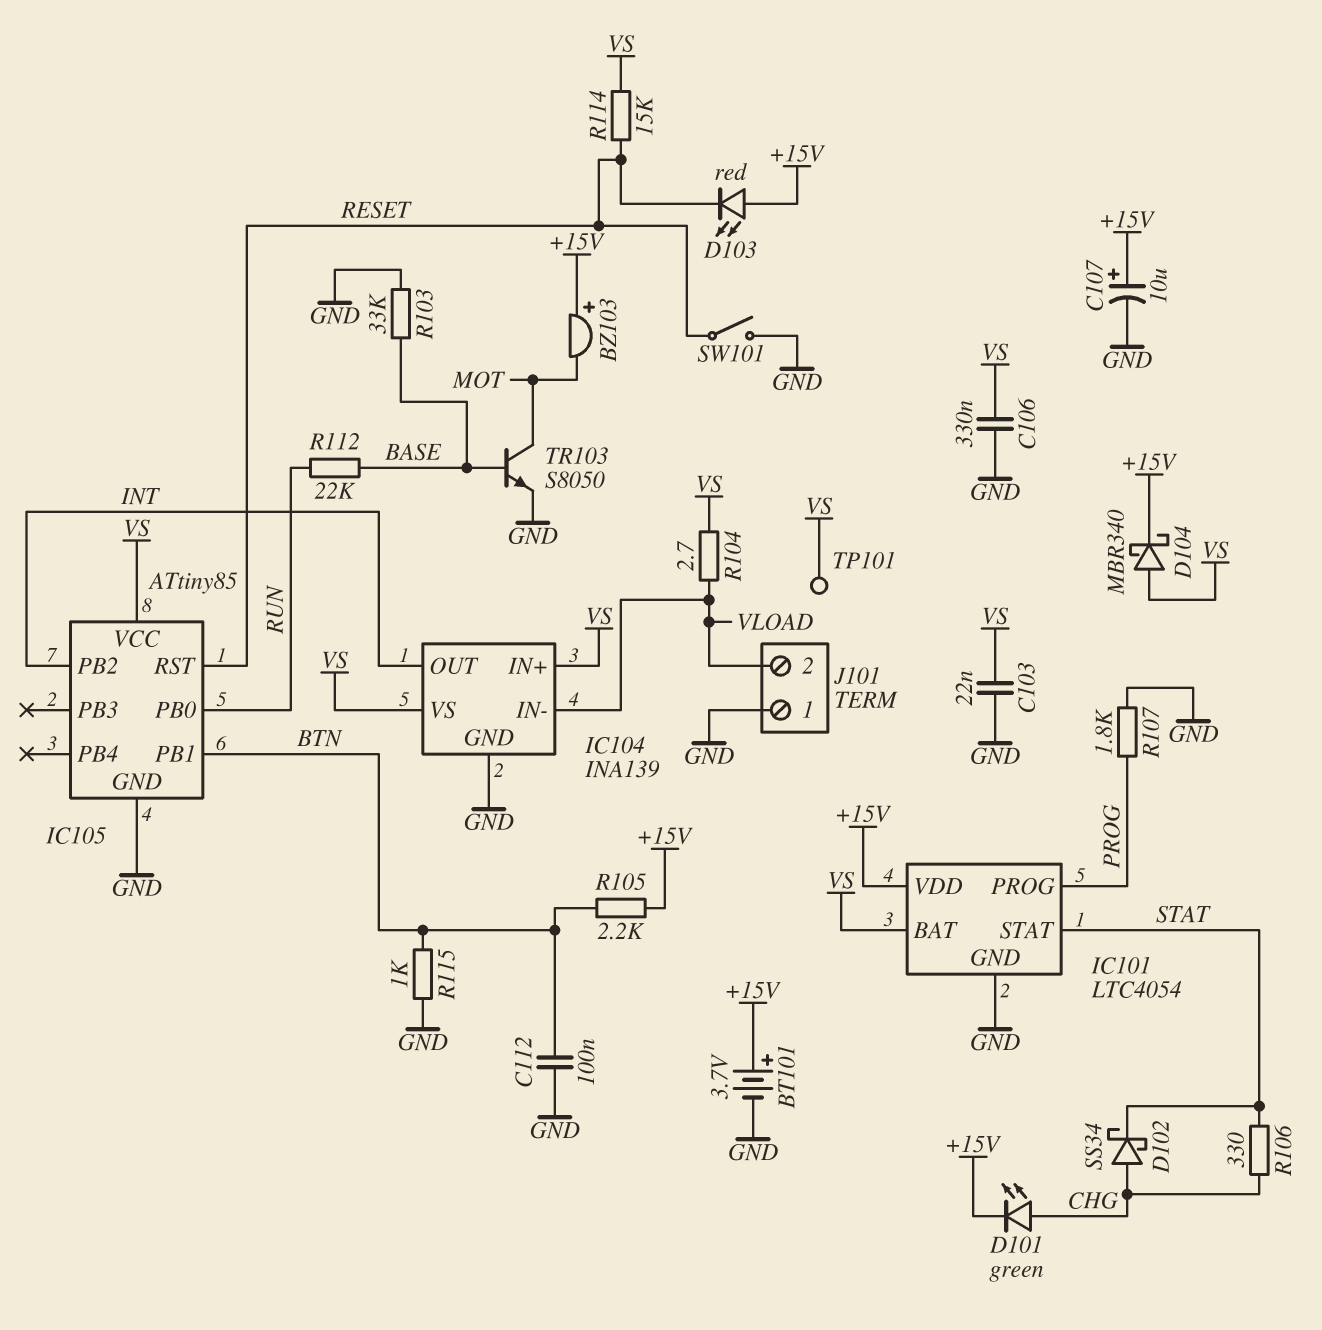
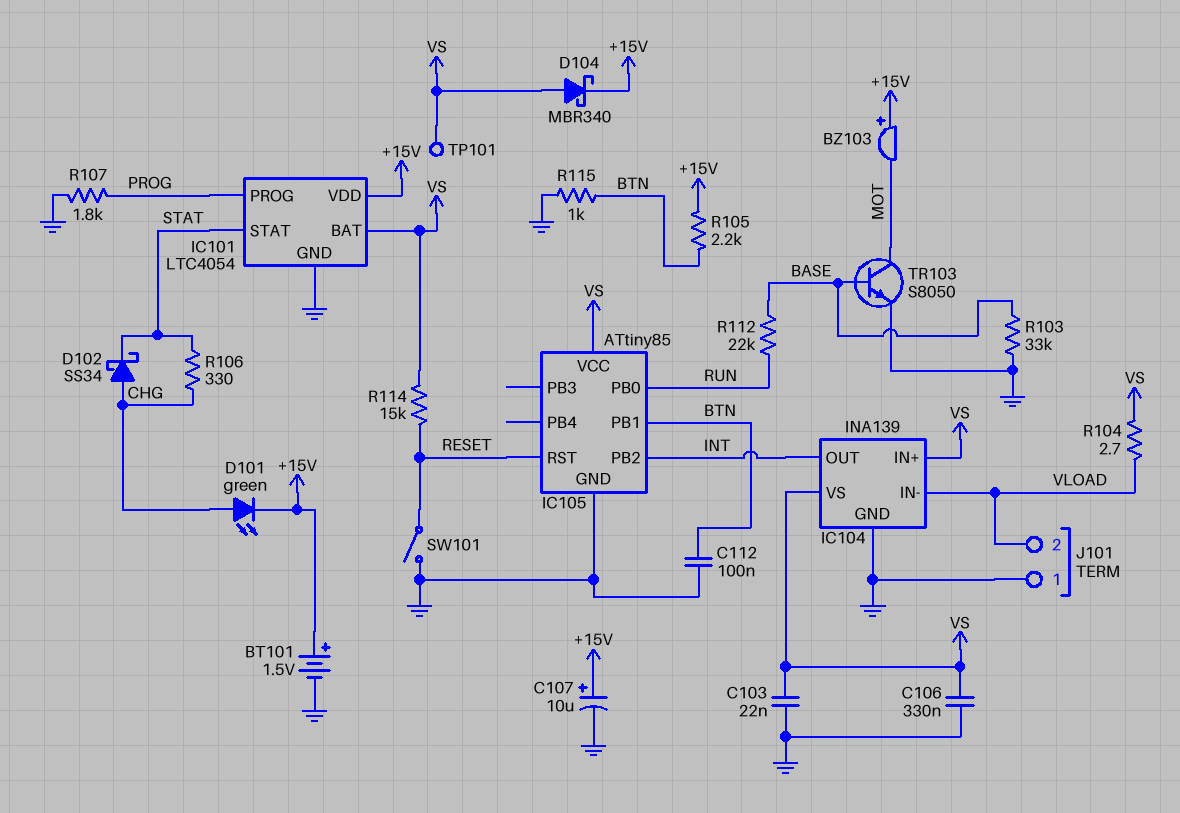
BT101: 3.7V (plus +15V, minus GND) -> 1.5V (plus +15V, minus GND)
D103: LED red (A +15V, K RESET) -> none

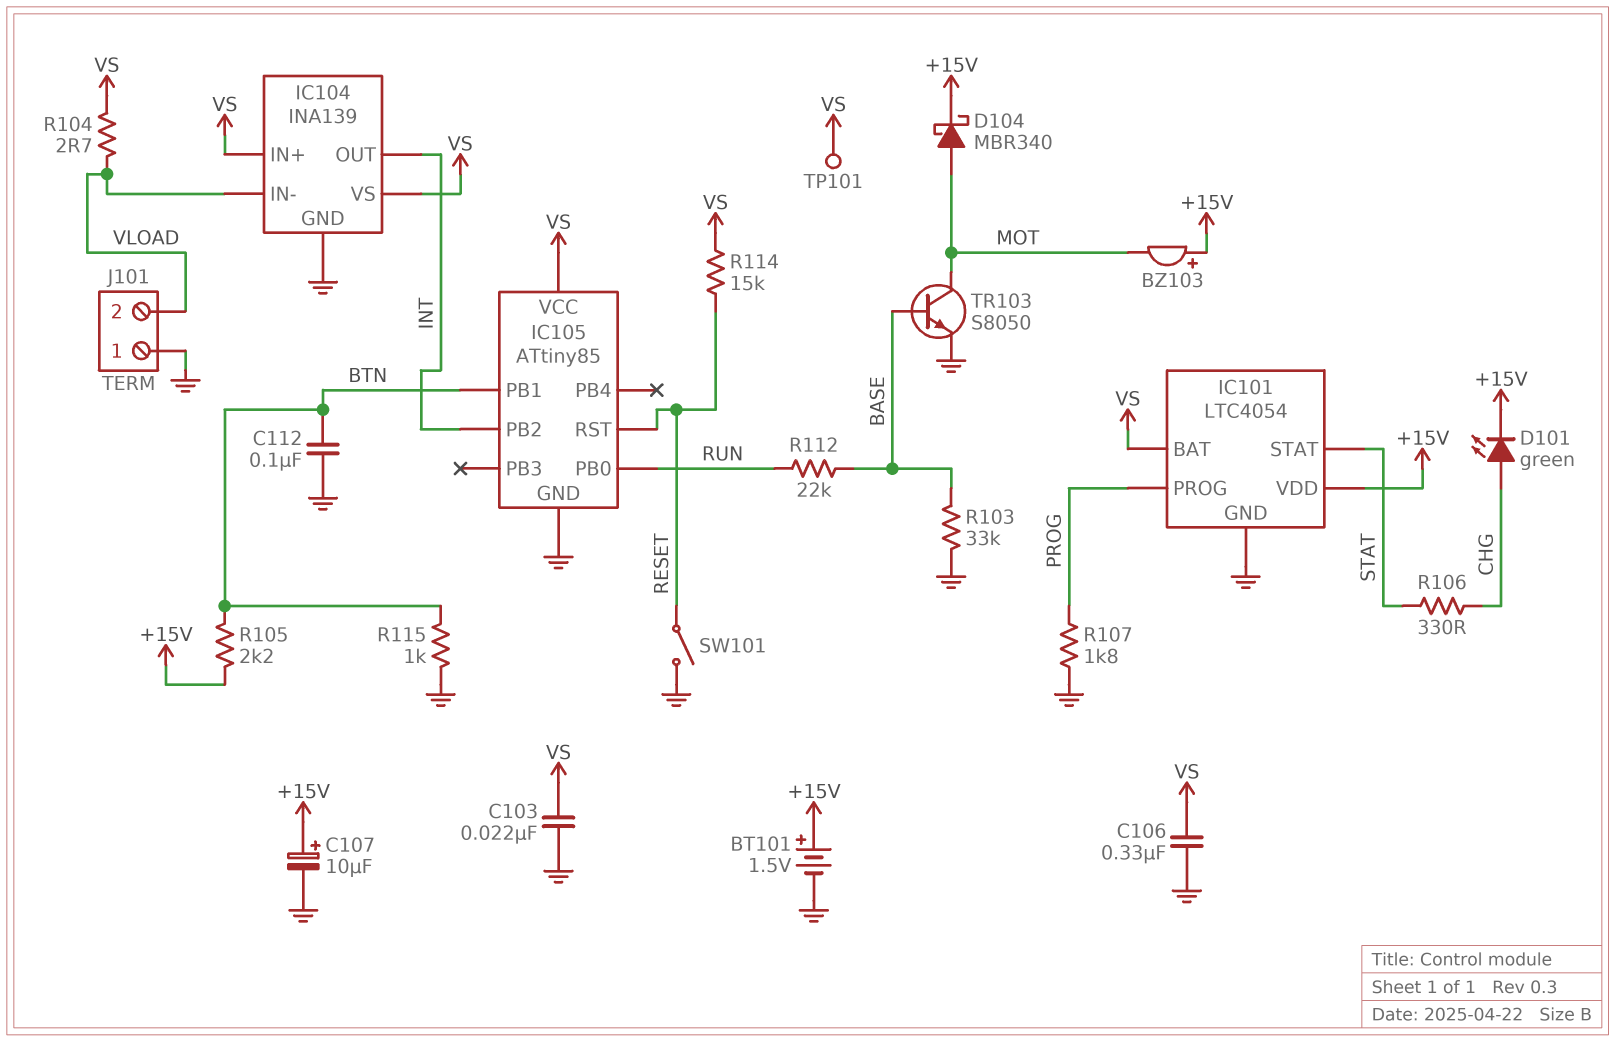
D102: schottky SS34 (A CHG, K STAT) -> none
D104: schottky MBR340 (A VS, K +15V) -> schottky MBR340 (A MOT, K +15V)

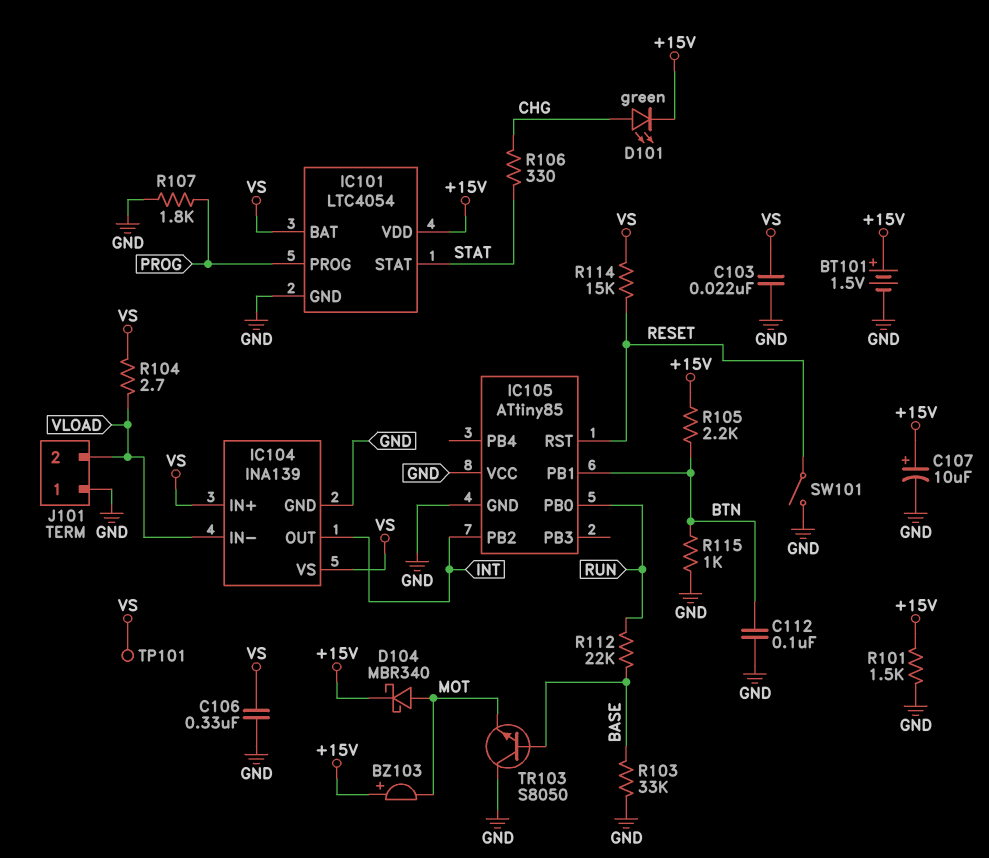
IC105 pin VCC: VS -> GND
R101: none -> 1.5k (+15V, GND)
TR103: NPN S8050 (B BASE, C MOT, E GND) -> NPN S8050 (B BASE, C GND, E MOT)

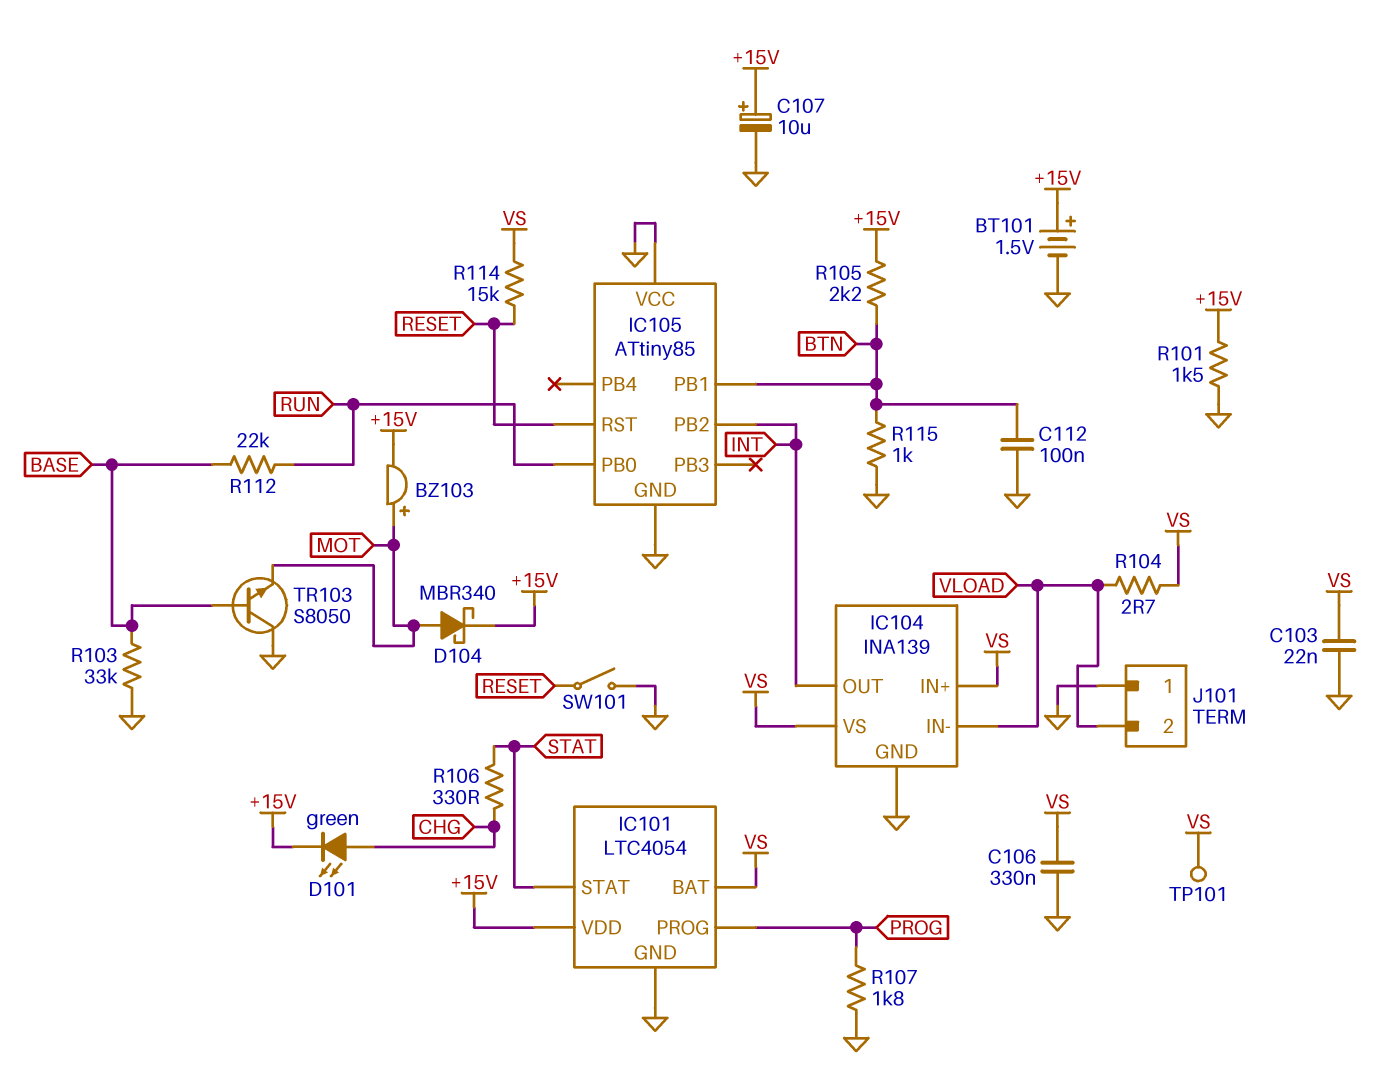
BZ103: buzzer (plus +15V, minus MOT) -> buzzer (plus MOT, minus +15V)

